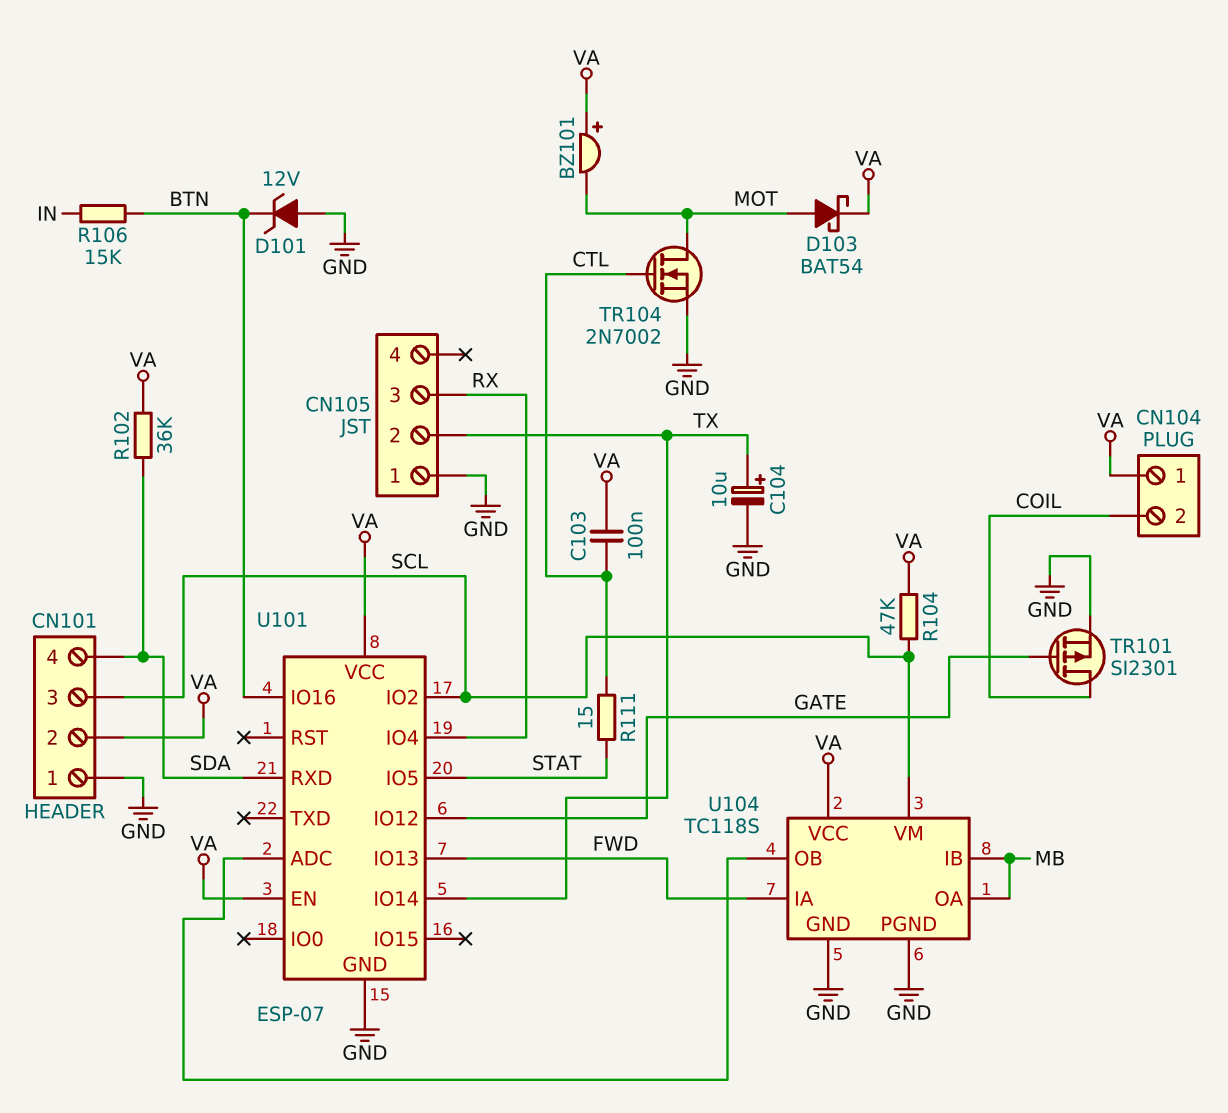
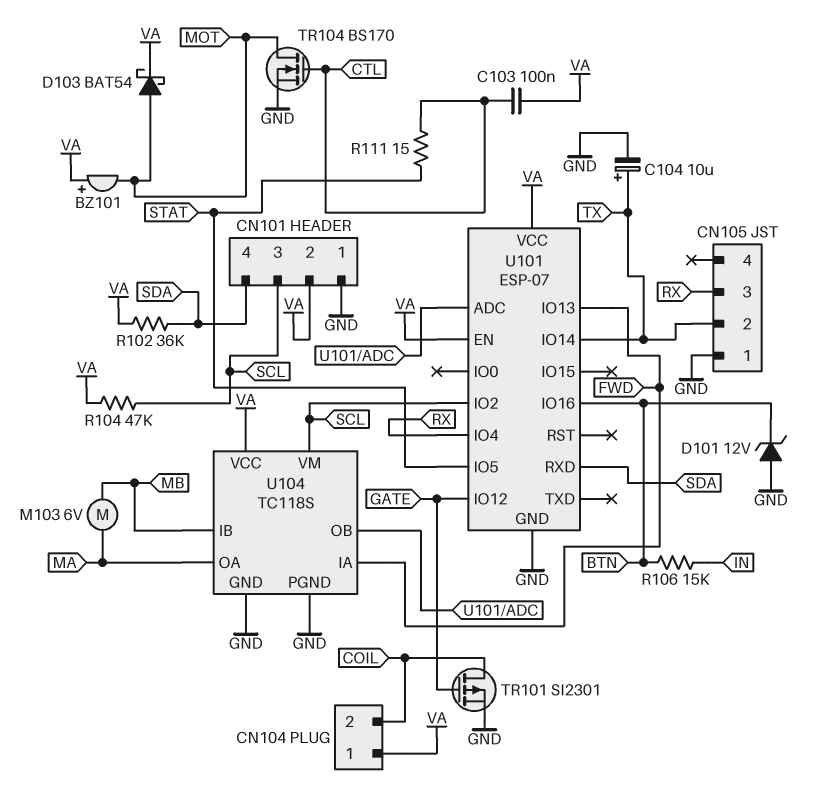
M103: none -> motor 6V (MA, MB)
TR104: NMOS 2N7002 (G CTL, D MOT, S GND) -> NMOS BS170 (G CTL, D MOT, S GND)
U104 pin OA: MB -> MA

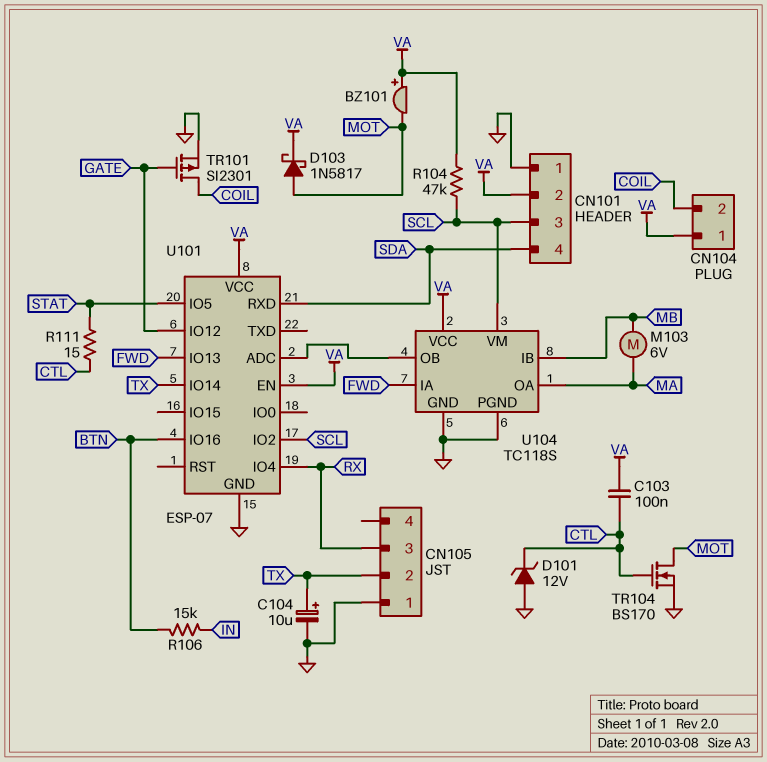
D101: zener 12V (A GND, K BTN) -> zener 12V (A GND, K CTL)
D103: schottky BAT54 (A MOT, K VA) -> schottky 1N5817 (A MOT, K VA)
R102: 36k (SDA, VA) -> none

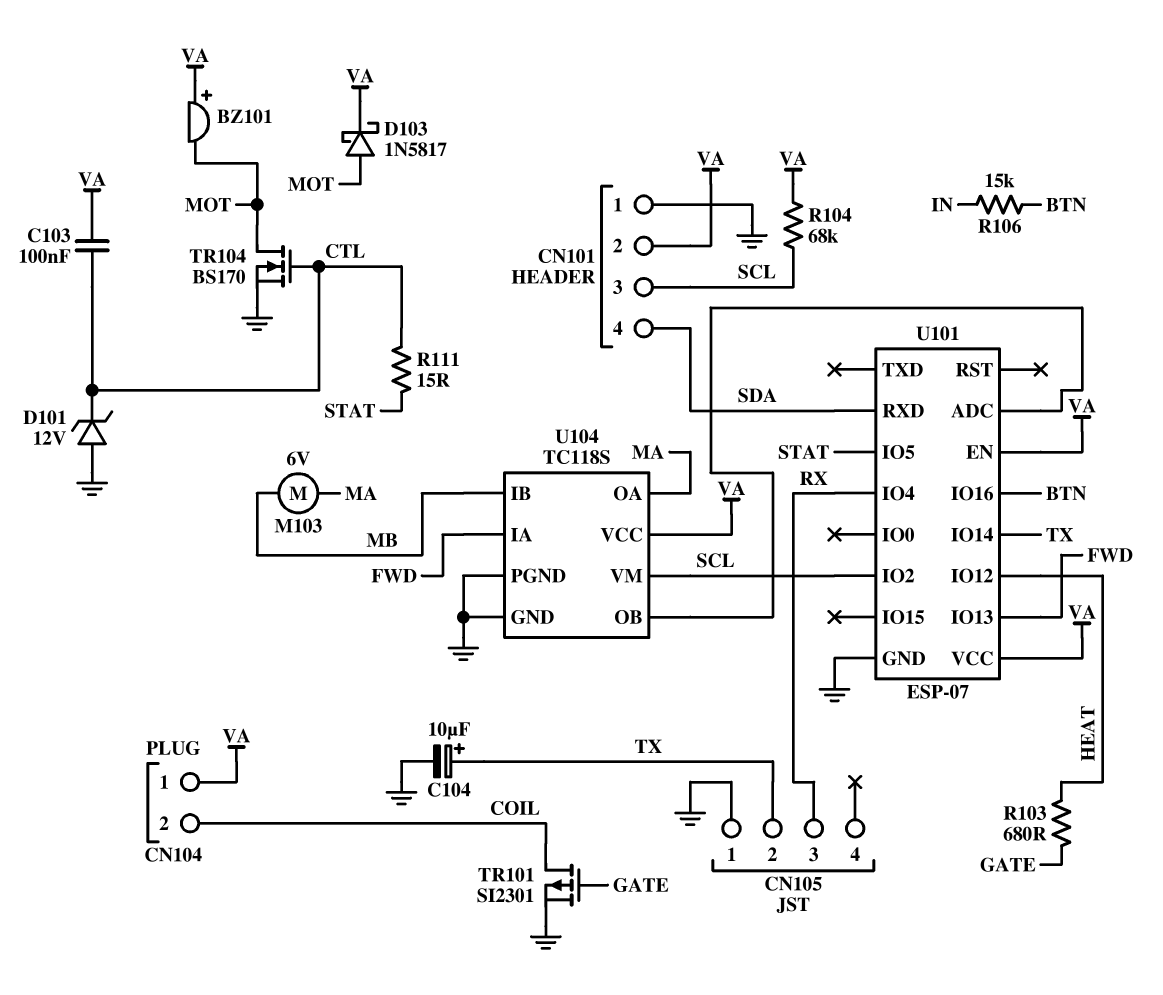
R103: none -> 680 (GATE, HEAT)
R104: 47k (SCL, VA) -> 68k (SCL, VA)
U101 pin IO12: GATE -> HEAT

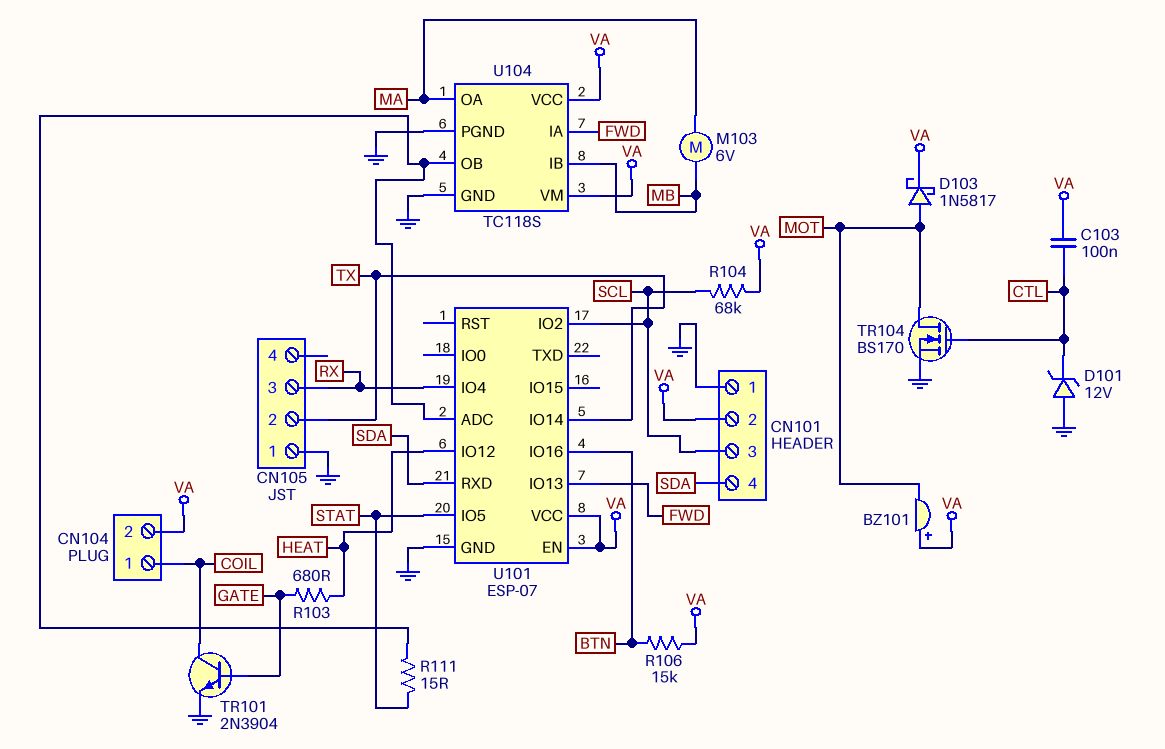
C104: 10uF (plus TX, minus GND) -> none
CN104 pin 1: VA -> COIL
CN104 pin 2: COIL -> VA
R106: 15k (BTN, IN) -> 15k (BTN, VA)
R111: 15 (CTL, STAT) -> 15 (STAT, U101/ADC)
TR101: PMOS SI2301 (G GATE, D COIL, S GND) -> NPN 2N3904 (B GATE, C COIL, E GND)
U104 pin VM: SCL -> VA

